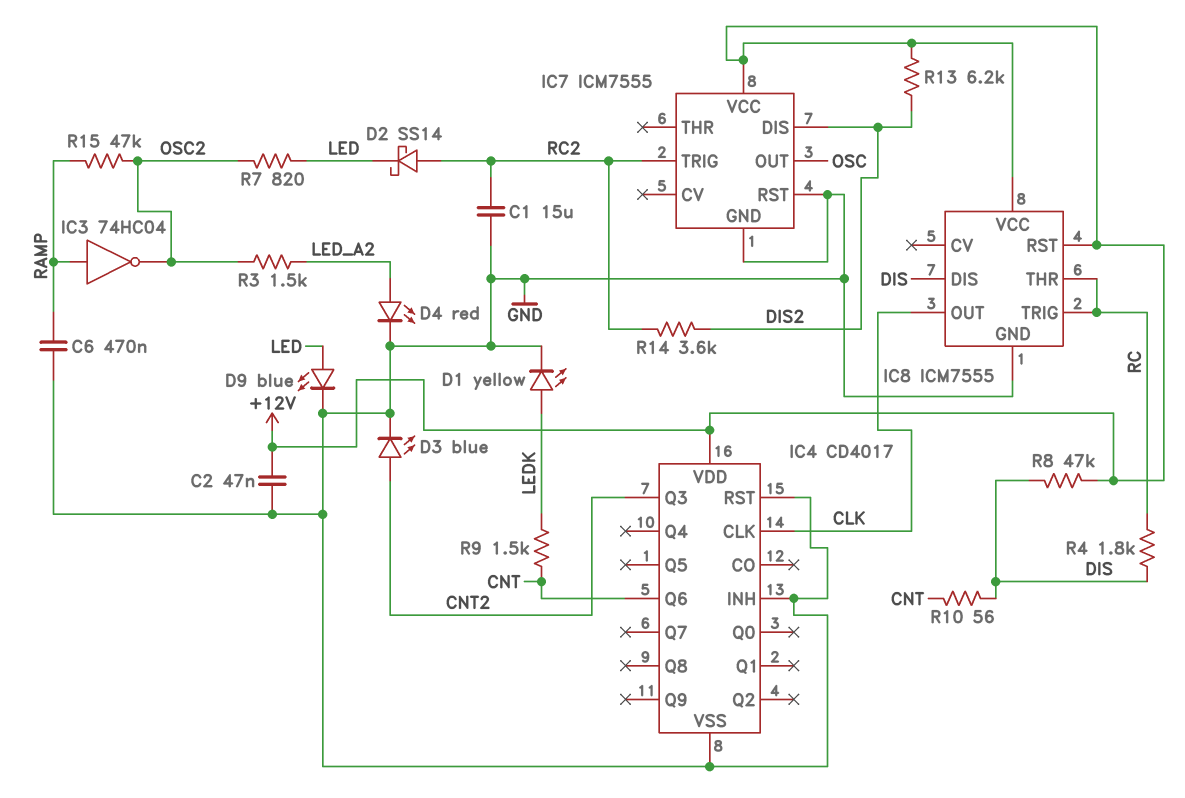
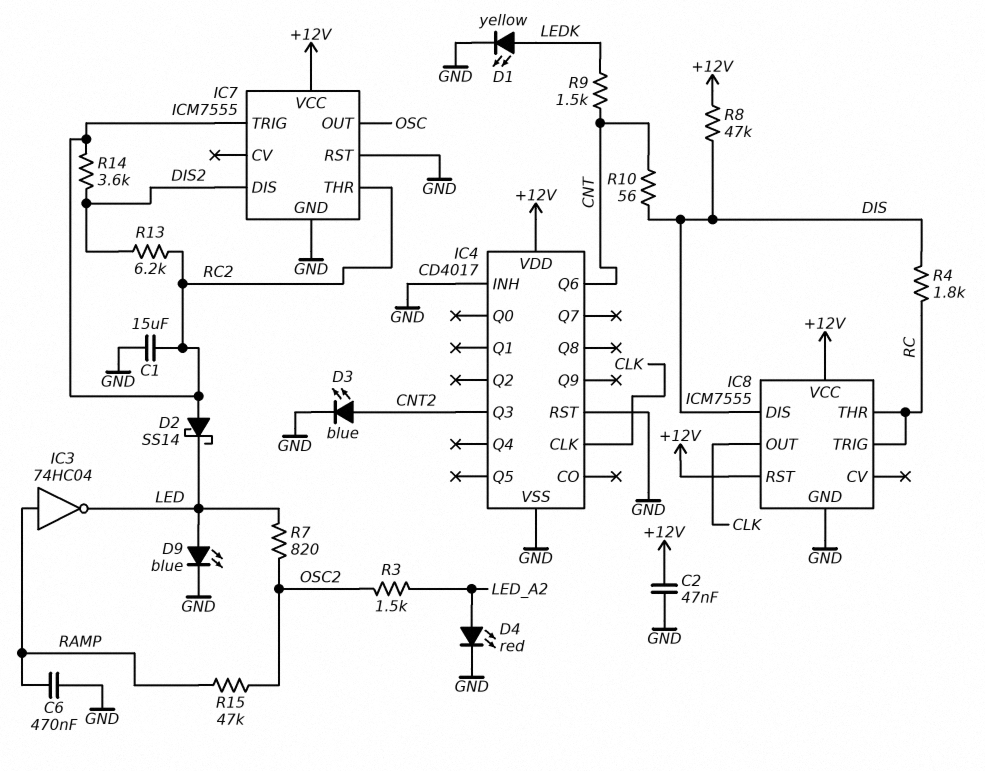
IC3: NOT 74HC04 (in RAMP, out OSC2) -> NOT 74HC04 (in RAMP, out LED)
IC7 pin THR: none -> RC2
R13: 6.2k (+12V, DIS2) -> 6.2k (DIS2, RC2)

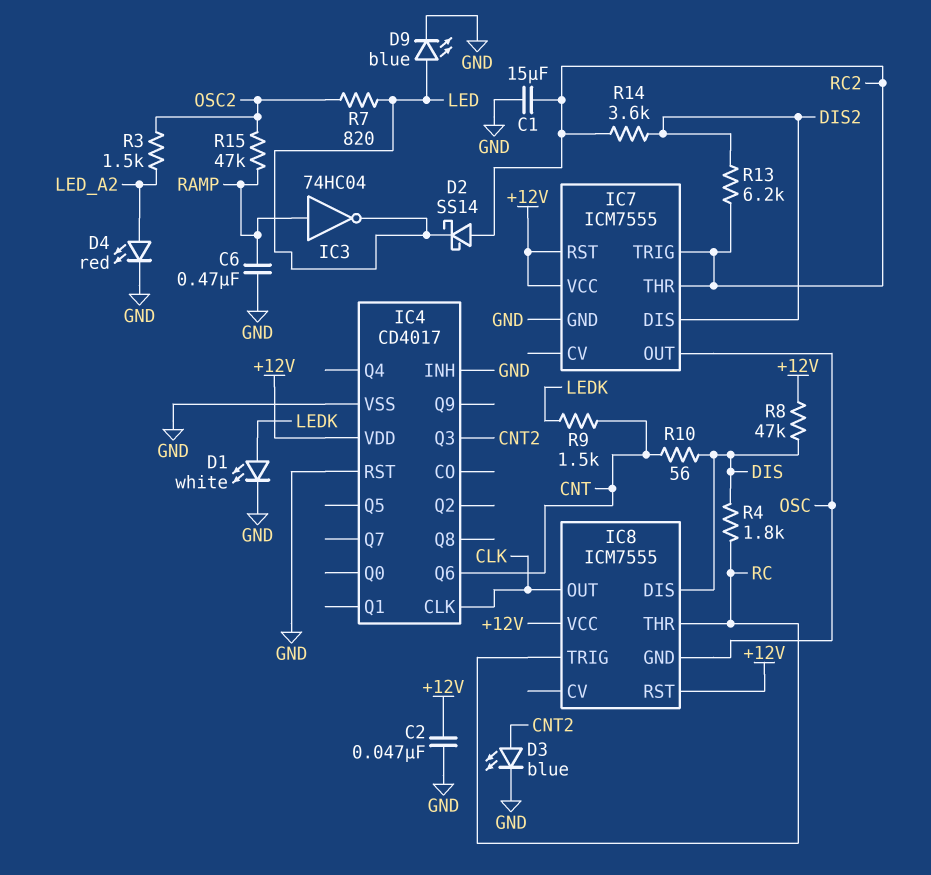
D1: LED yellow (A LEDK, K GND) -> LED white (A LEDK, K GND)
IC7 pin RST: GND -> +12V
IC8 pin GND: GND -> OSC

